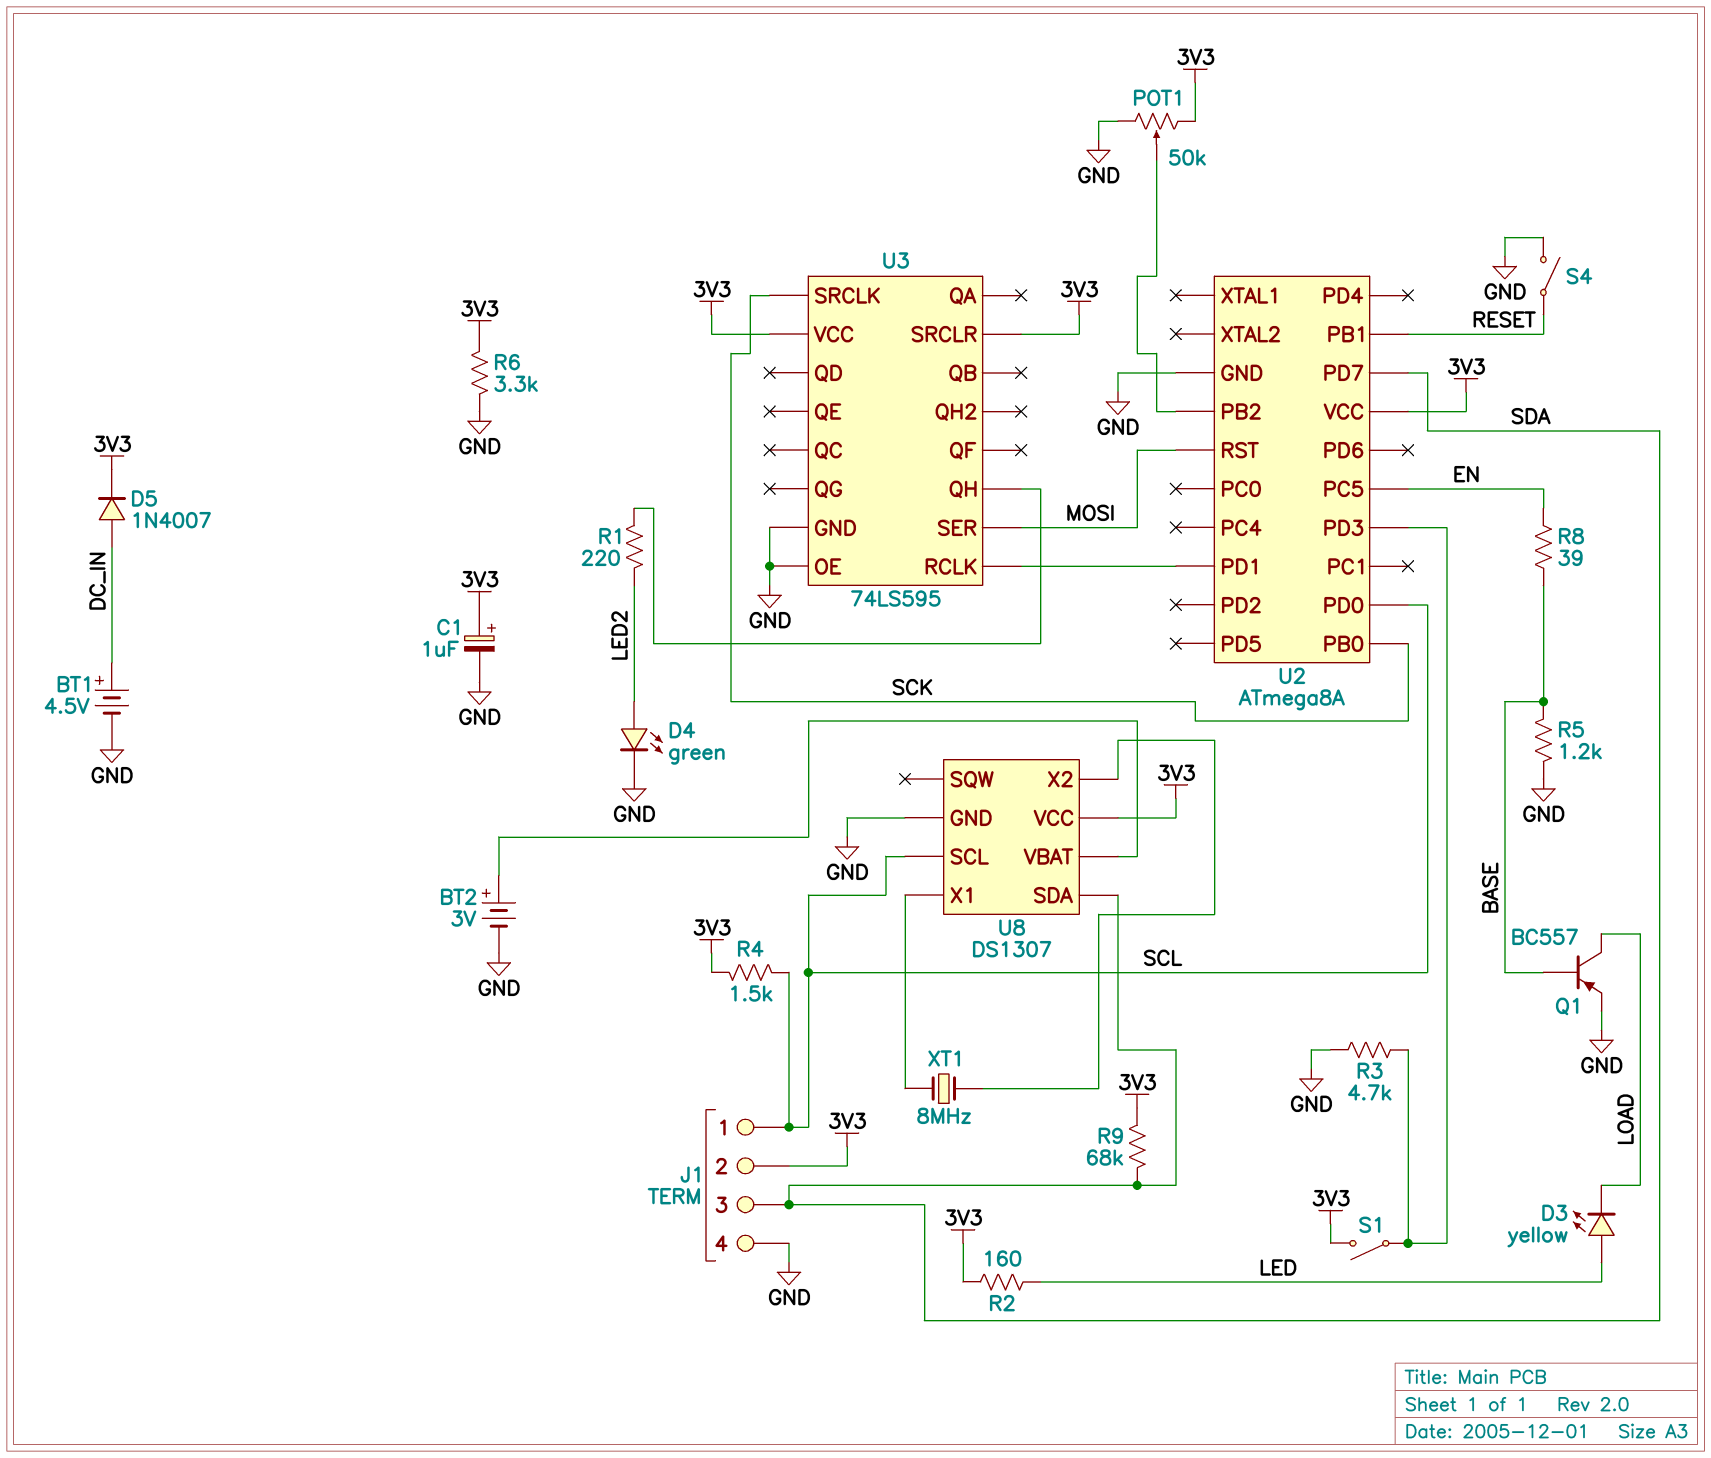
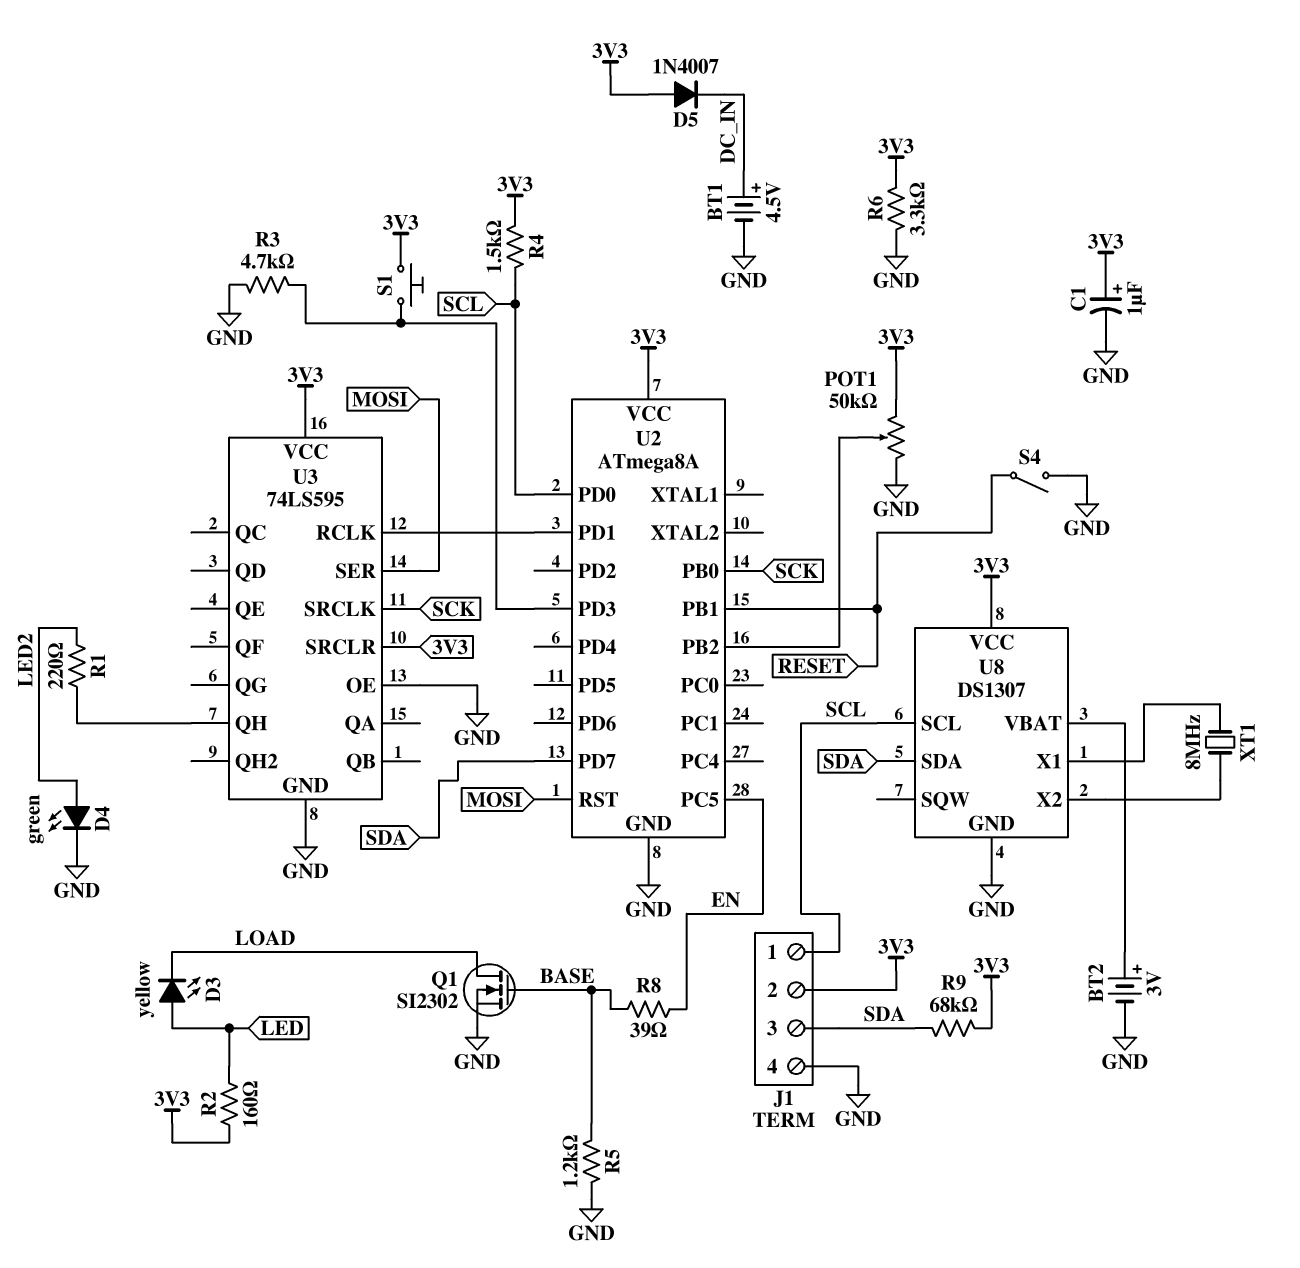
D5: diode 1N4007 (A DC_IN, K 3V3) -> diode 1N4007 (A 3V3, K DC_IN)
Q1: PNP BC557 (B BASE, C LOAD, E GND) -> NMOS SI2302 (G BASE, D LOAD, S GND)
S1: switch (3V3, U2/PD3) -> button (3V3, U2/PD3)

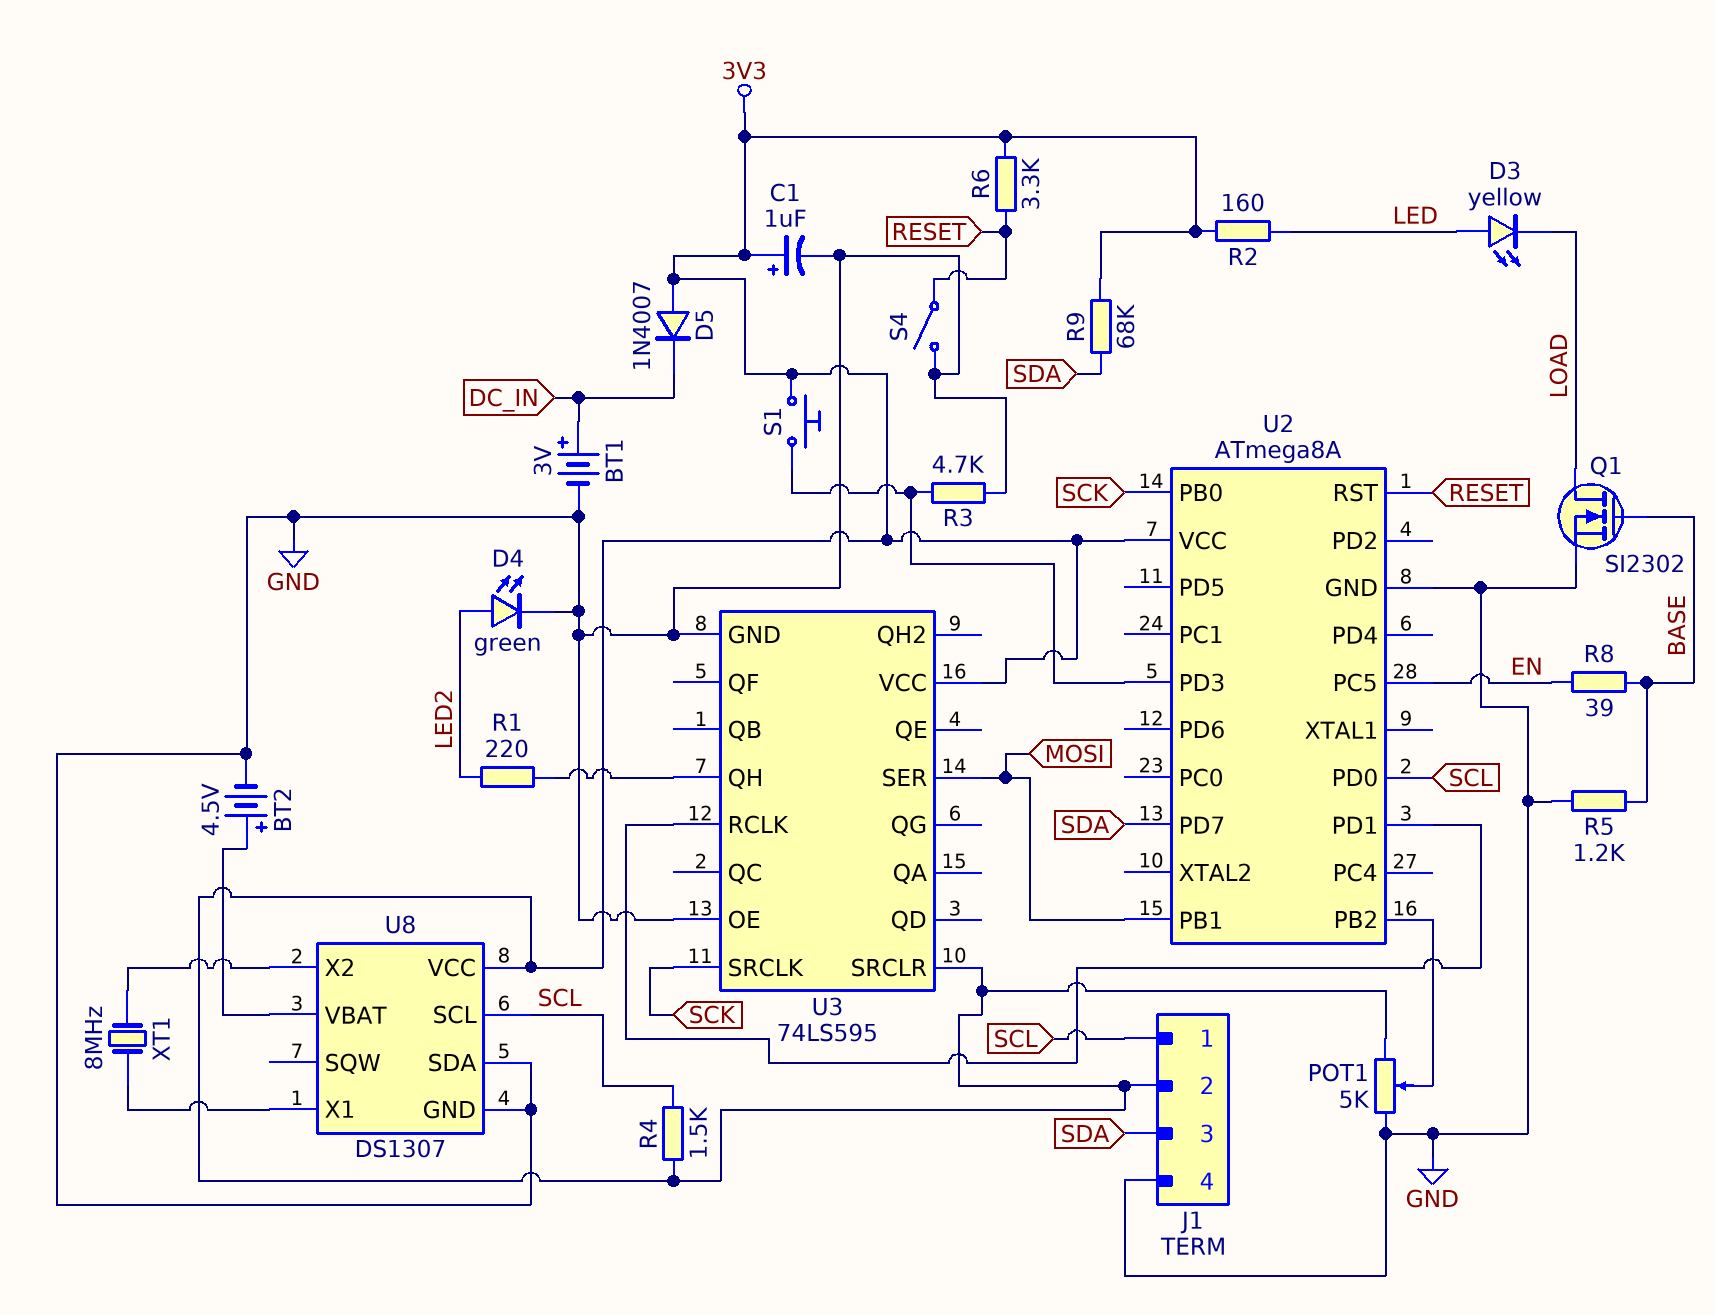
BT1: 4.5V (plus DC_IN, minus GND) -> 3V (plus DC_IN, minus GND)
BT2: 3V (plus U8/VBAT, minus GND) -> 4.5V (plus U8/VBAT, minus GND)
POT1: 50k (3V3, GND, wiper U2/PB2) -> 5k (3V3, GND, wiper U2/PB2)
R6: 3.3k (3V3, GND) -> 3.3k (3V3, RESET)
U2 pin PB1: RESET -> MOSI
U2 pin RST: MOSI -> RESET
U8 pin SDA: SDA -> GND

